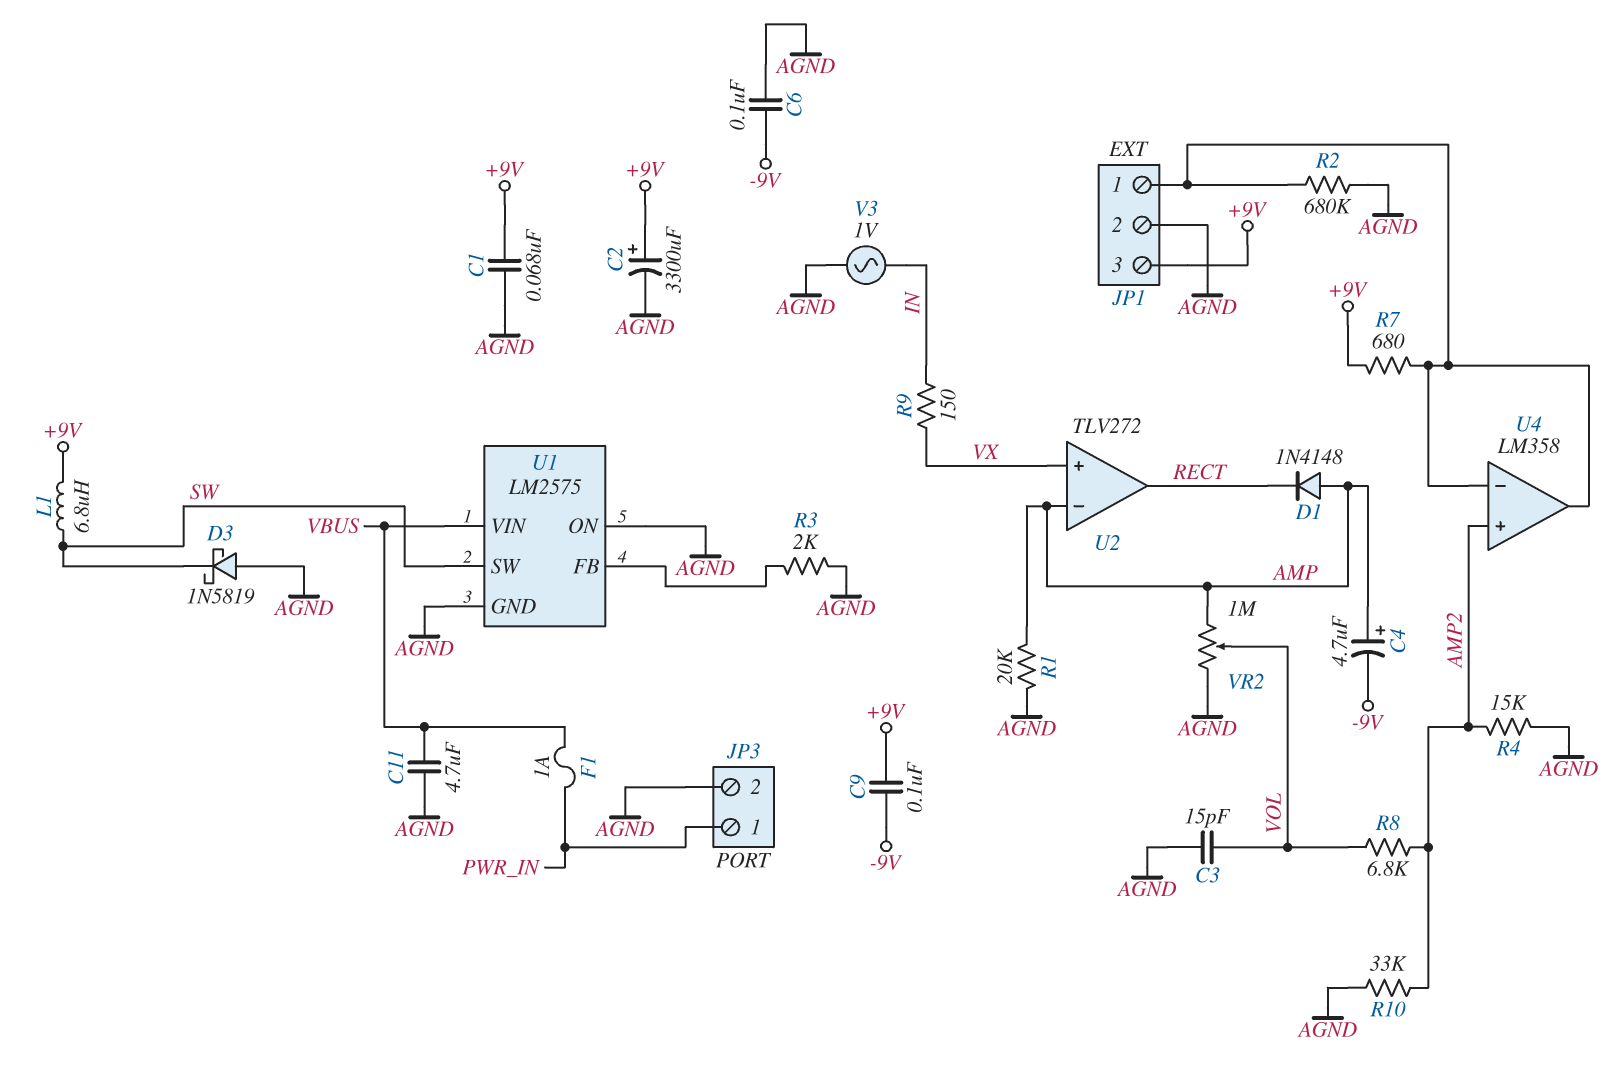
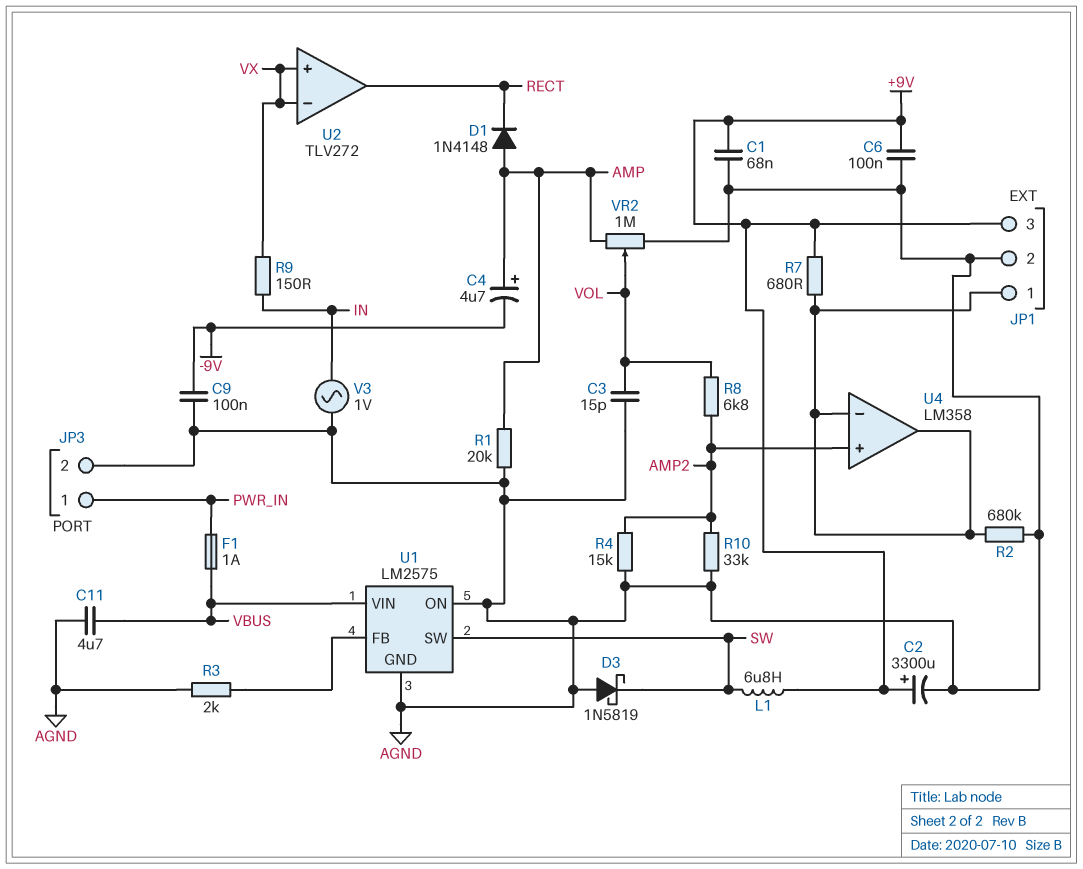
C6: 100nF (-9V, AGND) -> 100nF (+9V, AGND)
C9: 100nF (+9V, -9V) -> 100nF (-9V, AGND)
U2 pin in-: AMP -> VX

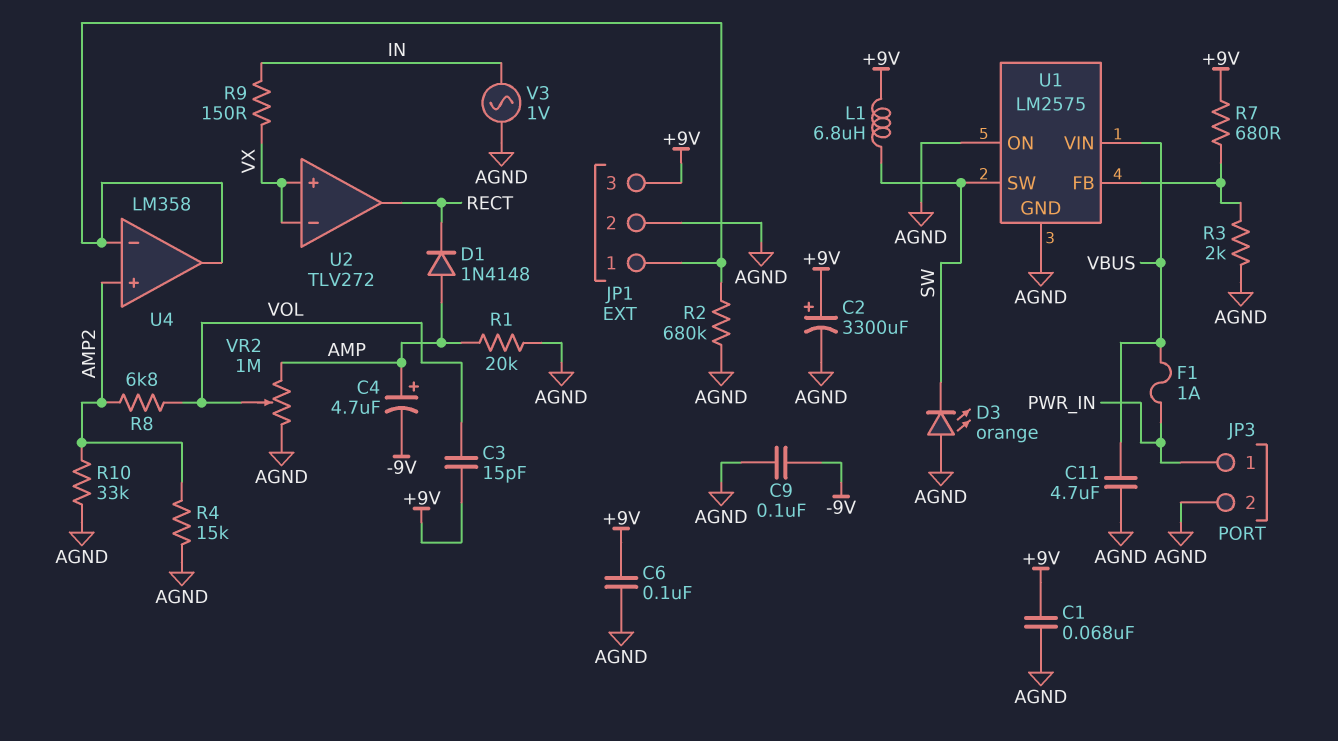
C3: 15pF (AGND, VOL) -> 15pF (+9V, VOL)
D3: schottky 1N5819 (A AGND, K SW) -> LED orange (A AGND, K SW)
R7: 680 (+9V, JP1/1) -> 680 (+9V, U1/FB)

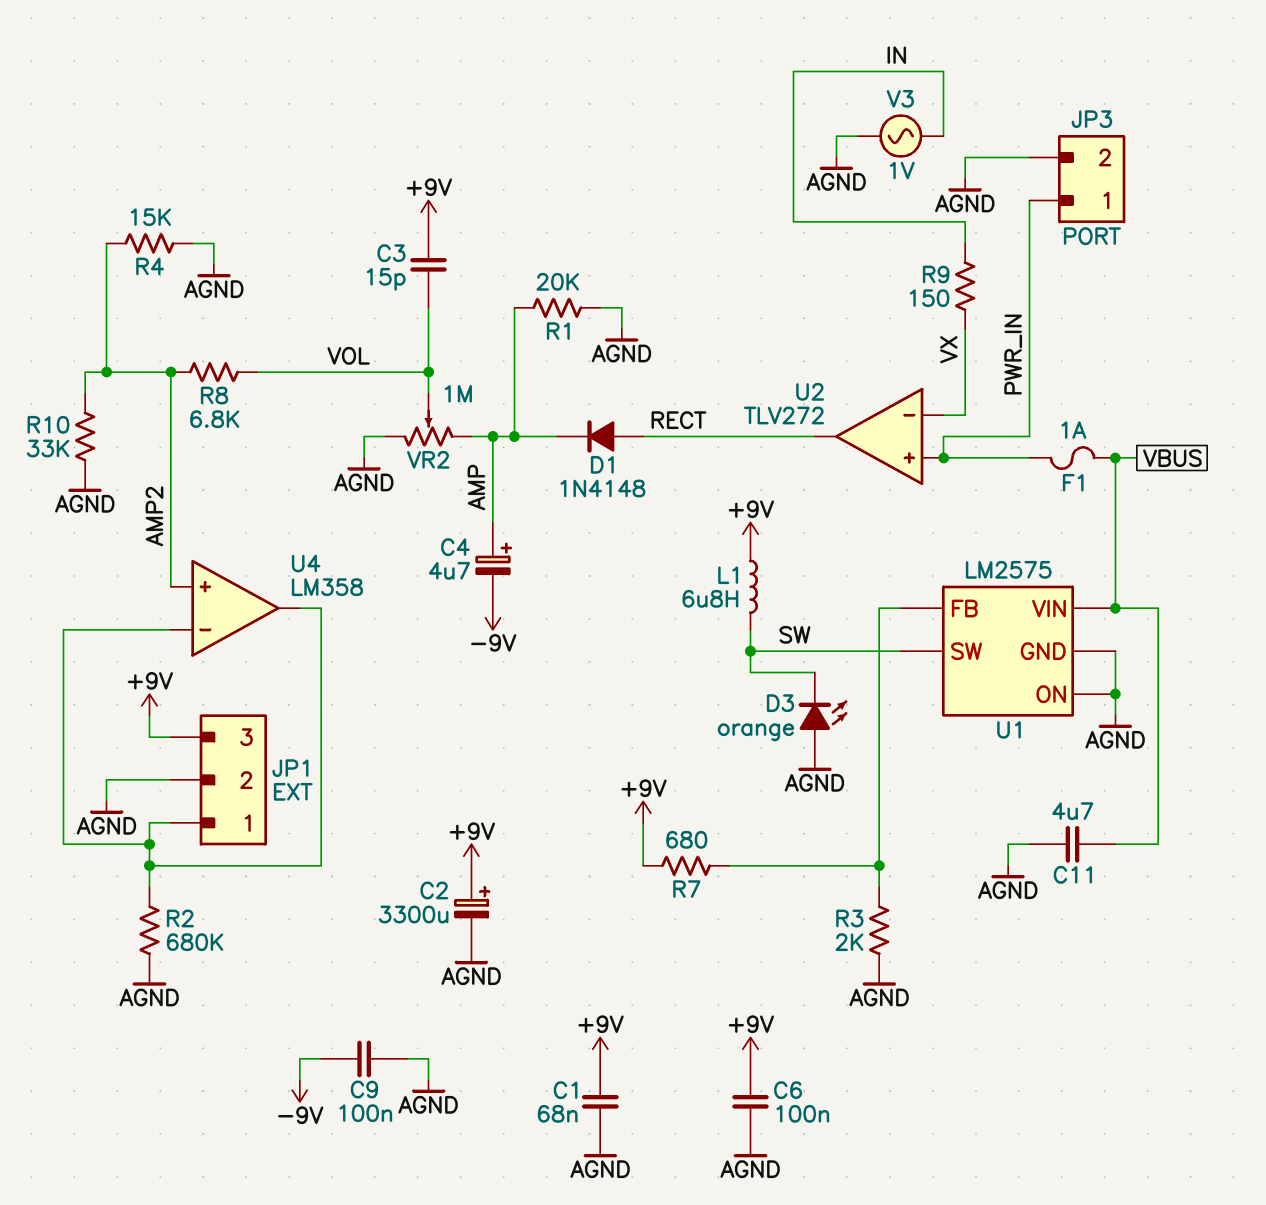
D1: diode 1N4148 (A AMP, K RECT) -> diode 1N4148 (A RECT, K AMP)
U2 pin in+: VX -> PWR_IN

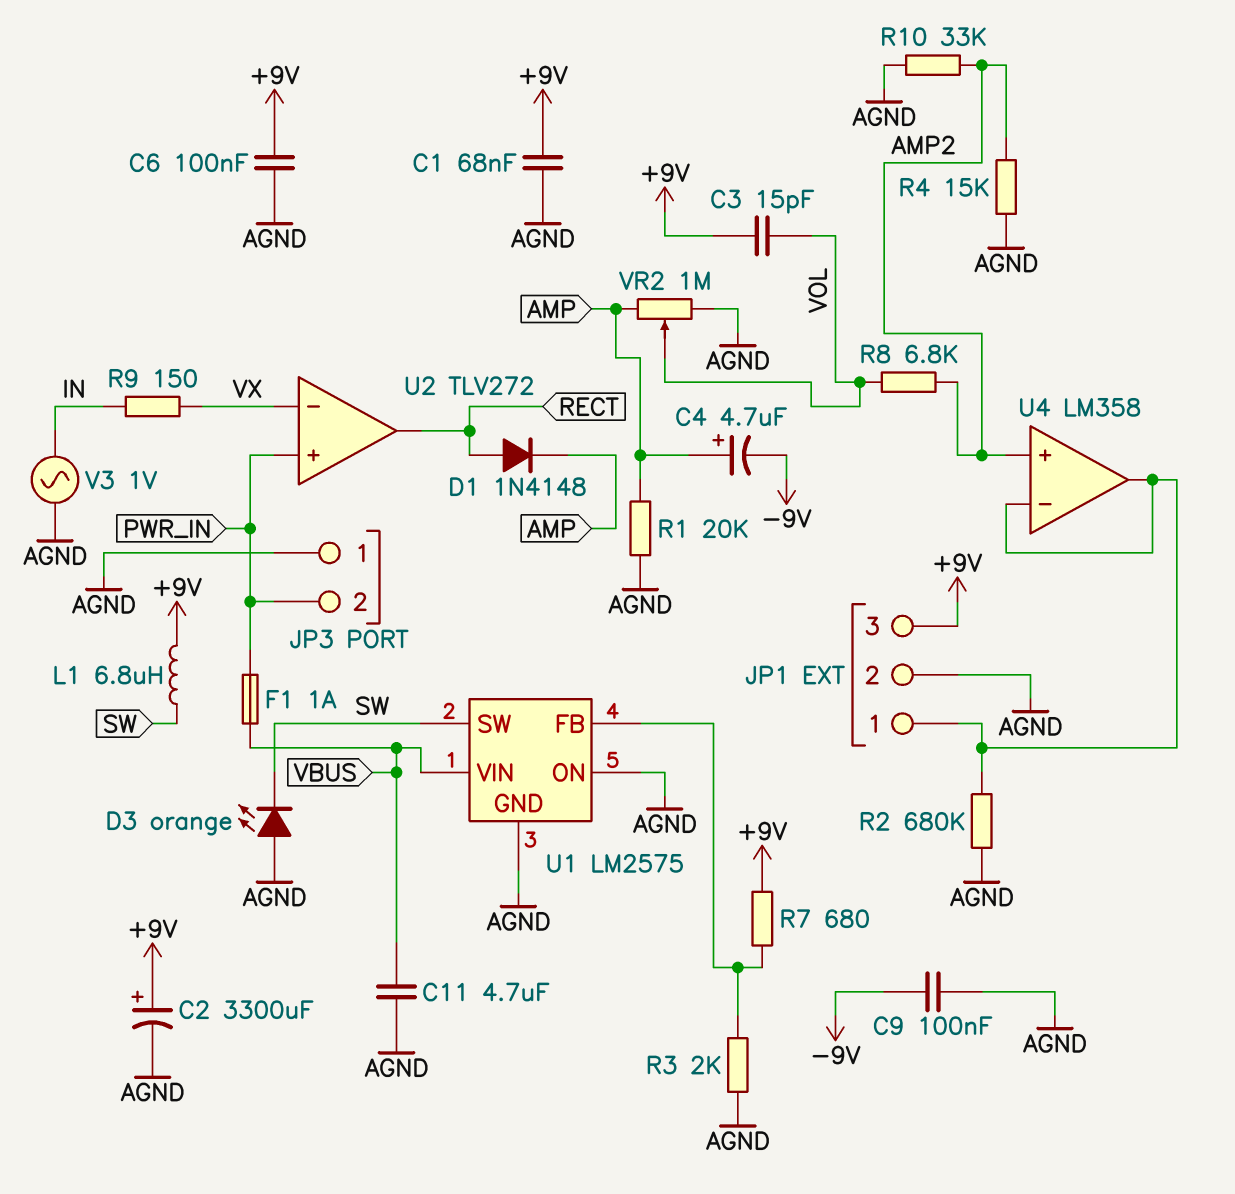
JP3 pin 1: PWR_IN -> AGND
JP3 pin 2: AGND -> PWR_IN

